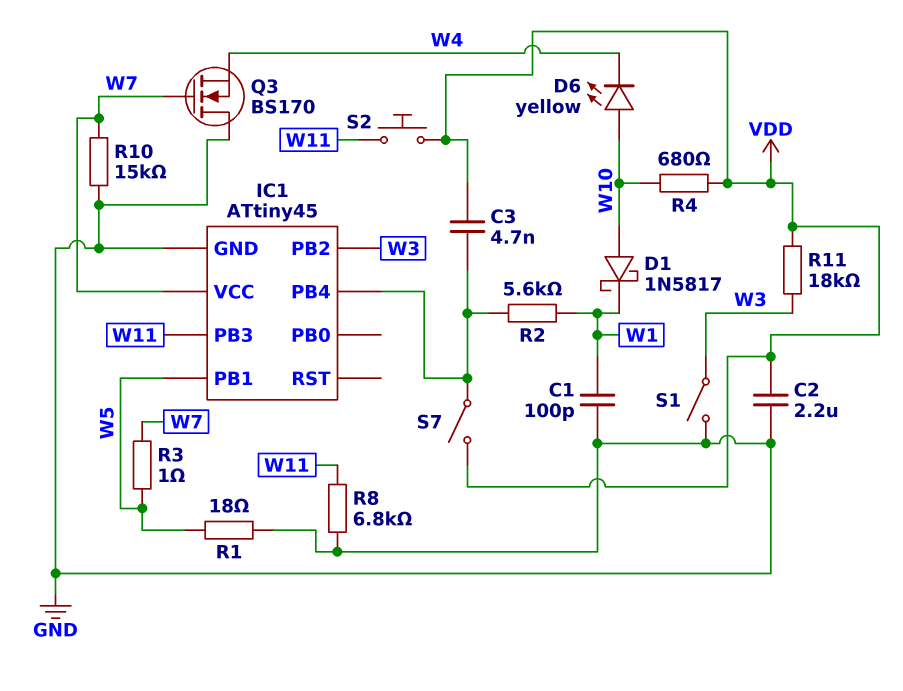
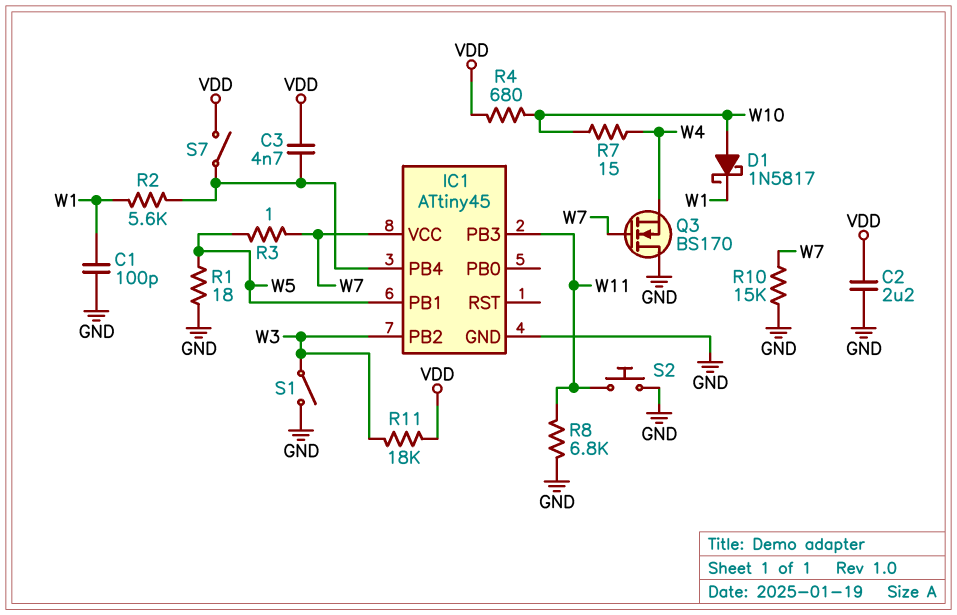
D6: LED yellow (A W10, K W4) -> none
R7: none -> 15 (W4, W10)
S2: button (VDD, W11) -> button (GND, W11)

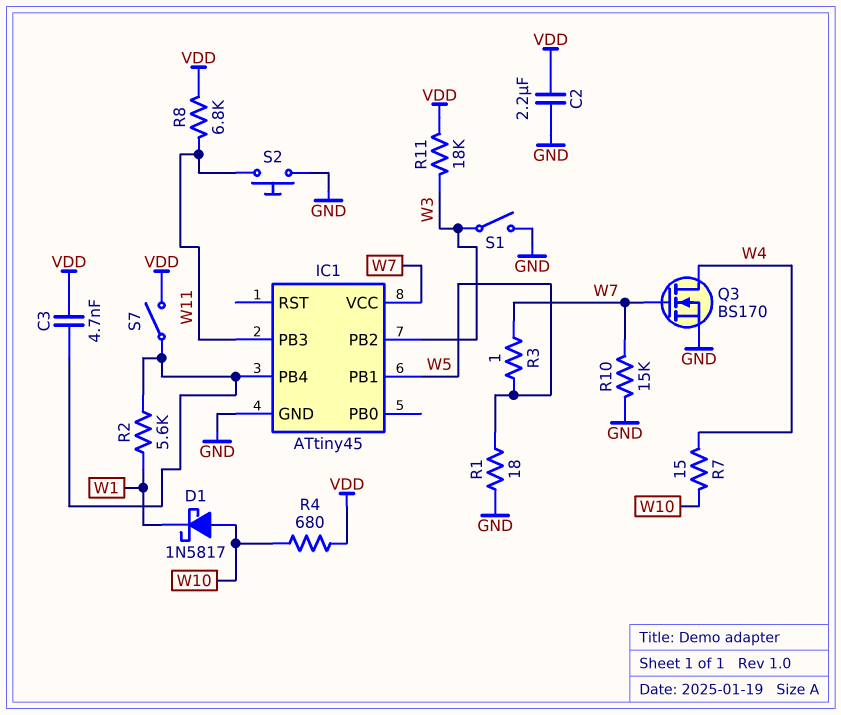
C1: 100pF (GND, W1) -> none
Q3: NMOS BS170 (G W7, D GND, S W4) -> NMOS BS170 (G W7, D W4, S GND)
R8: 6.8k (GND, W11) -> 6.8k (VDD, W11)

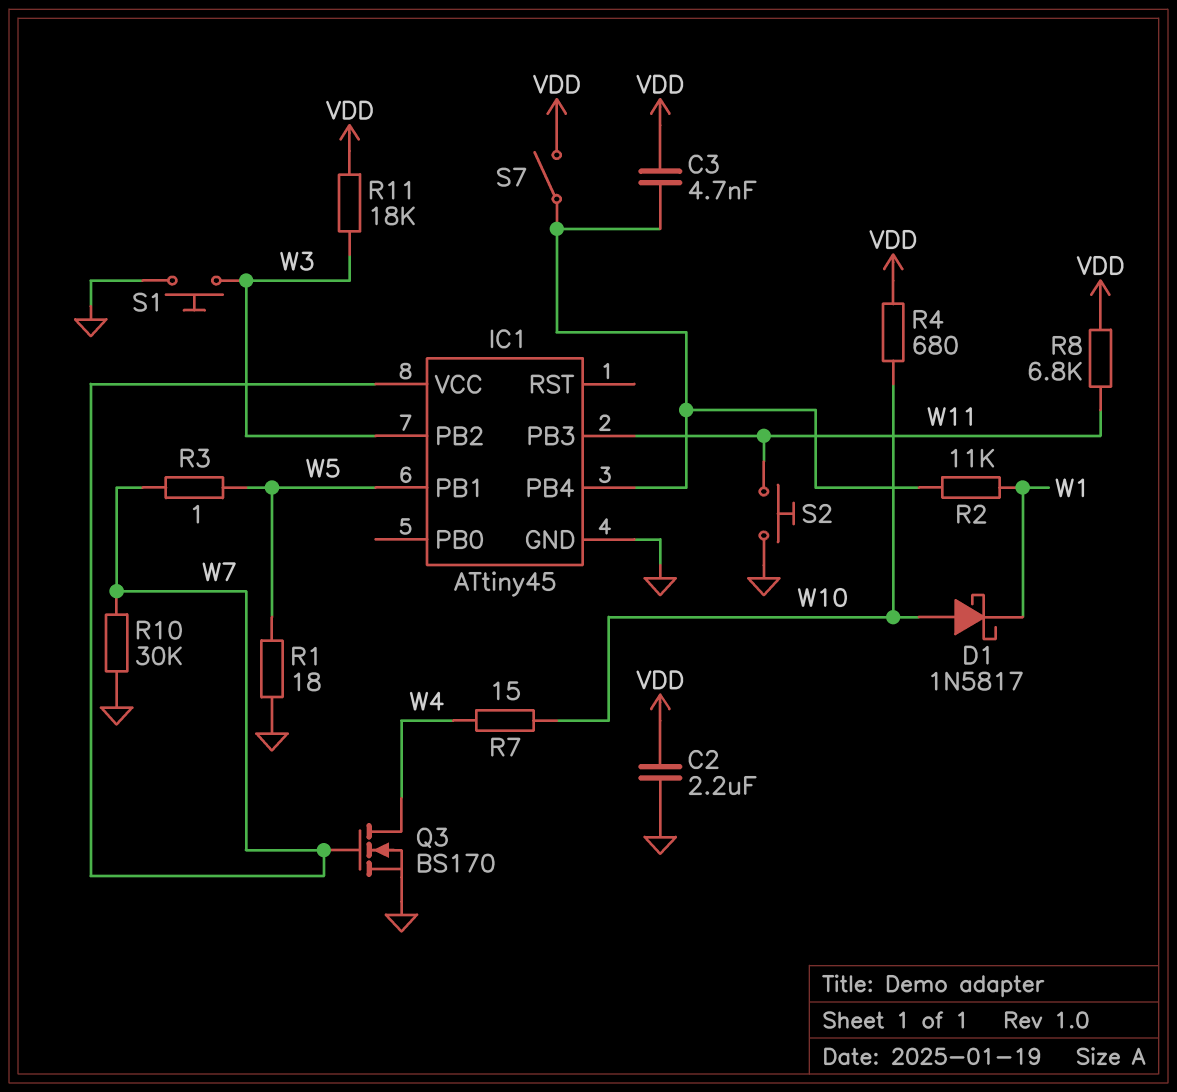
R2: 5.6k (IC1/PB4, W1) -> 11k (IC1/PB4, W1)
R10: 15k (GND, W7) -> 30k (GND, W7)
S1: switch (GND, W3) -> button (GND, W3)

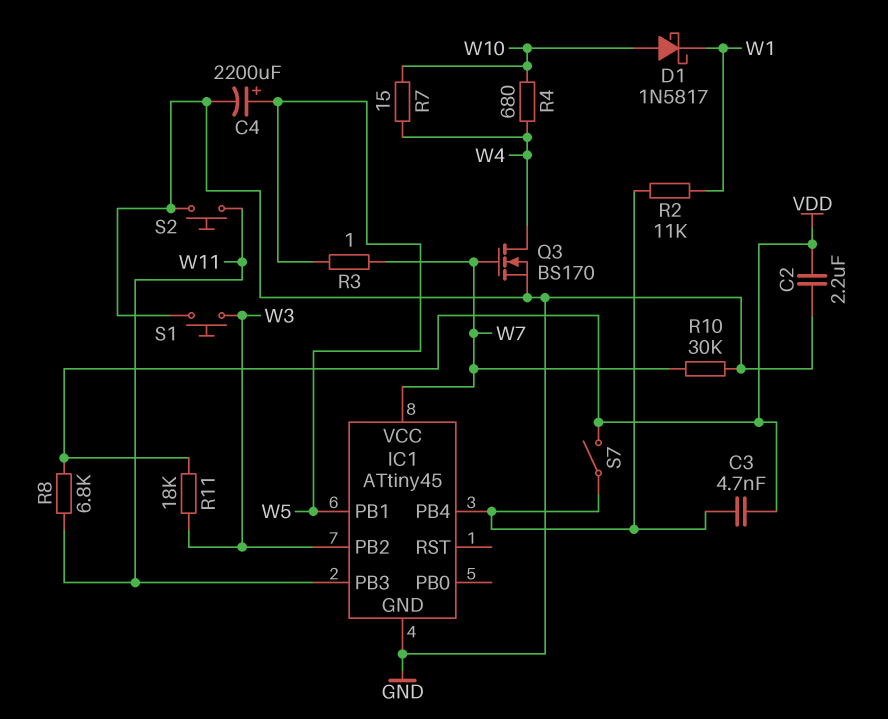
C4: none -> 2200uF (plus W5, minus GND)
R1: 18 (GND, W5) -> none
R4: 680 (VDD, W10) -> 680 (W4, W10)

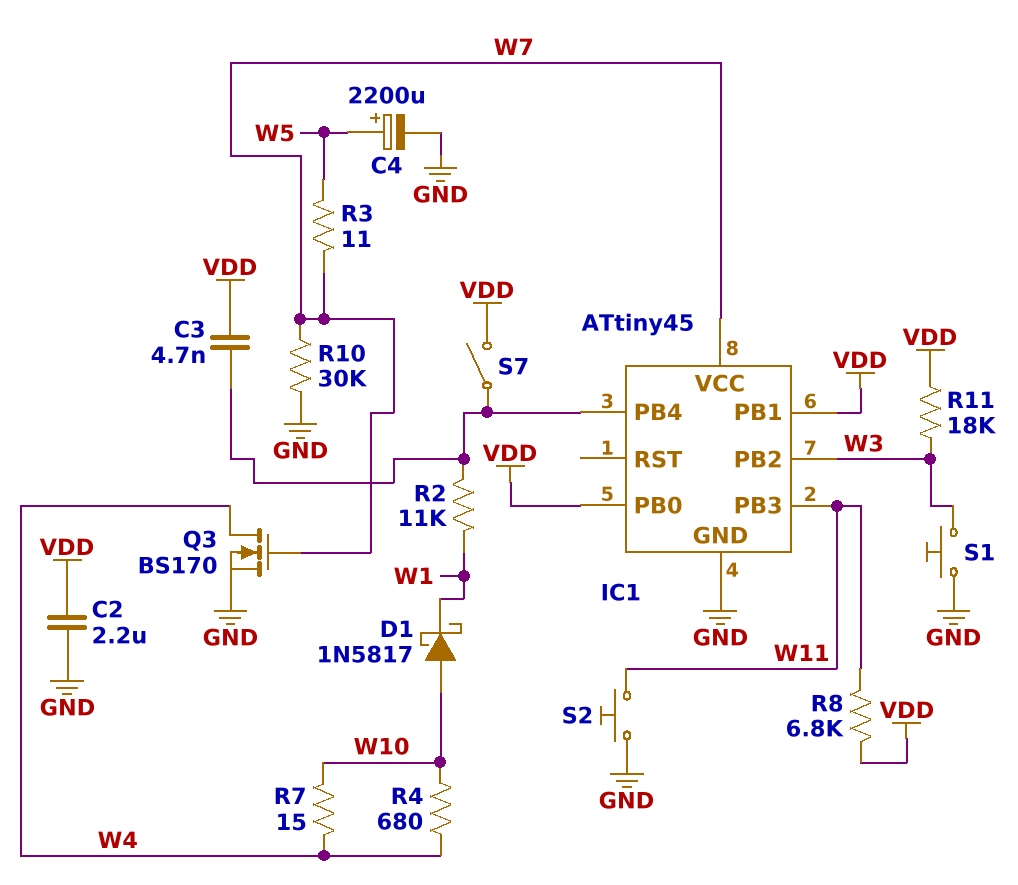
IC1 pin PB0: none -> VDD
IC1 pin PB1: W5 -> VDD
R3: 1 (W5, W7) -> 11 (W5, W7)

